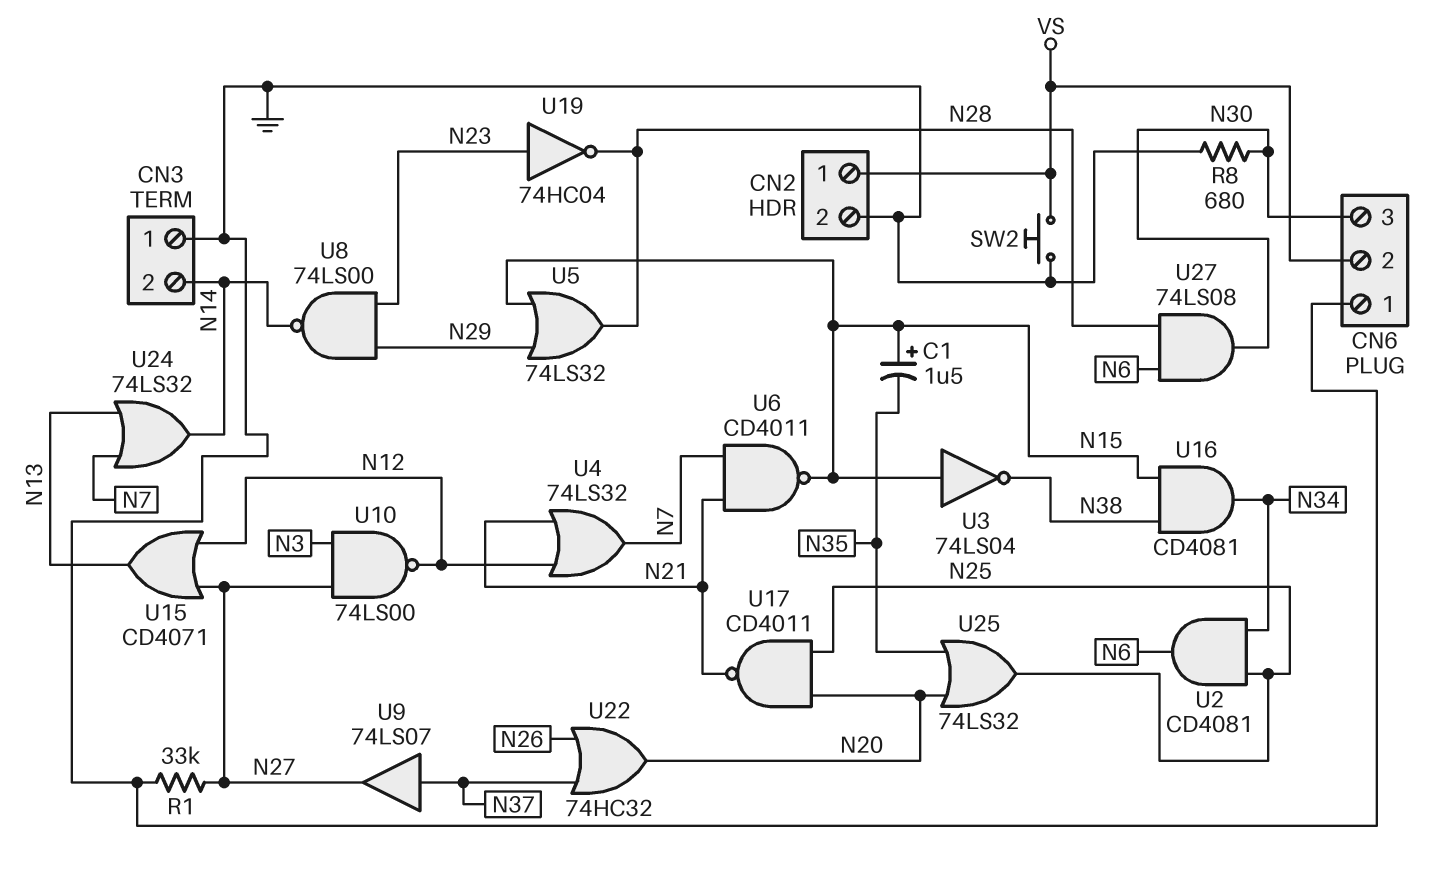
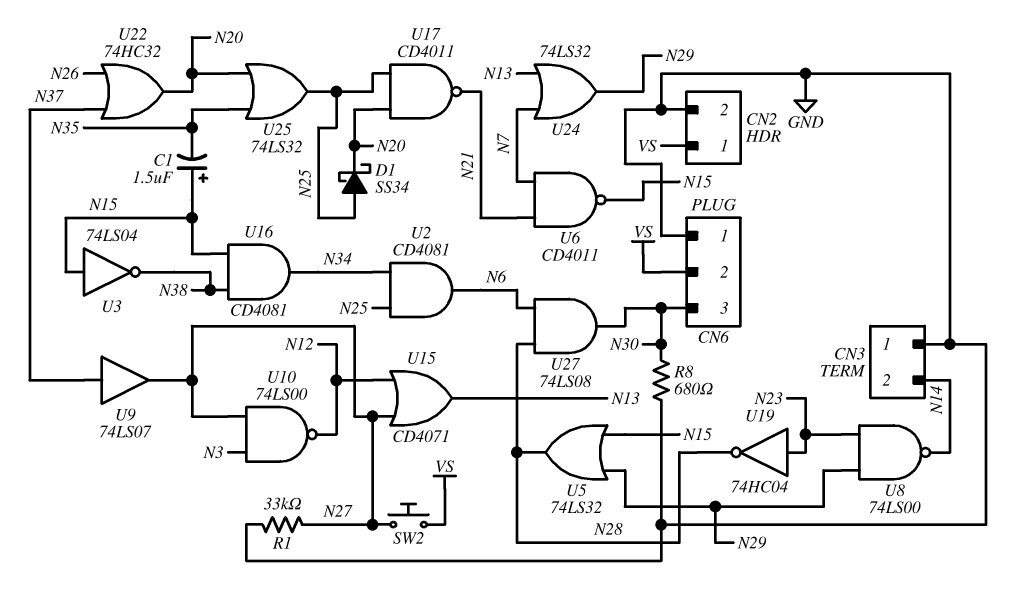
D1: none -> schottky SS34 (A N25, K N20)
SW2: button (GND, VS) -> button (N27, VS)
U4: OR 74LS32 (in N12, in N21, out N7) -> none
U24: OR 74LS32 (in N7, in N13, out N14) -> OR 74LS32 (in N7, in N13, out N29)

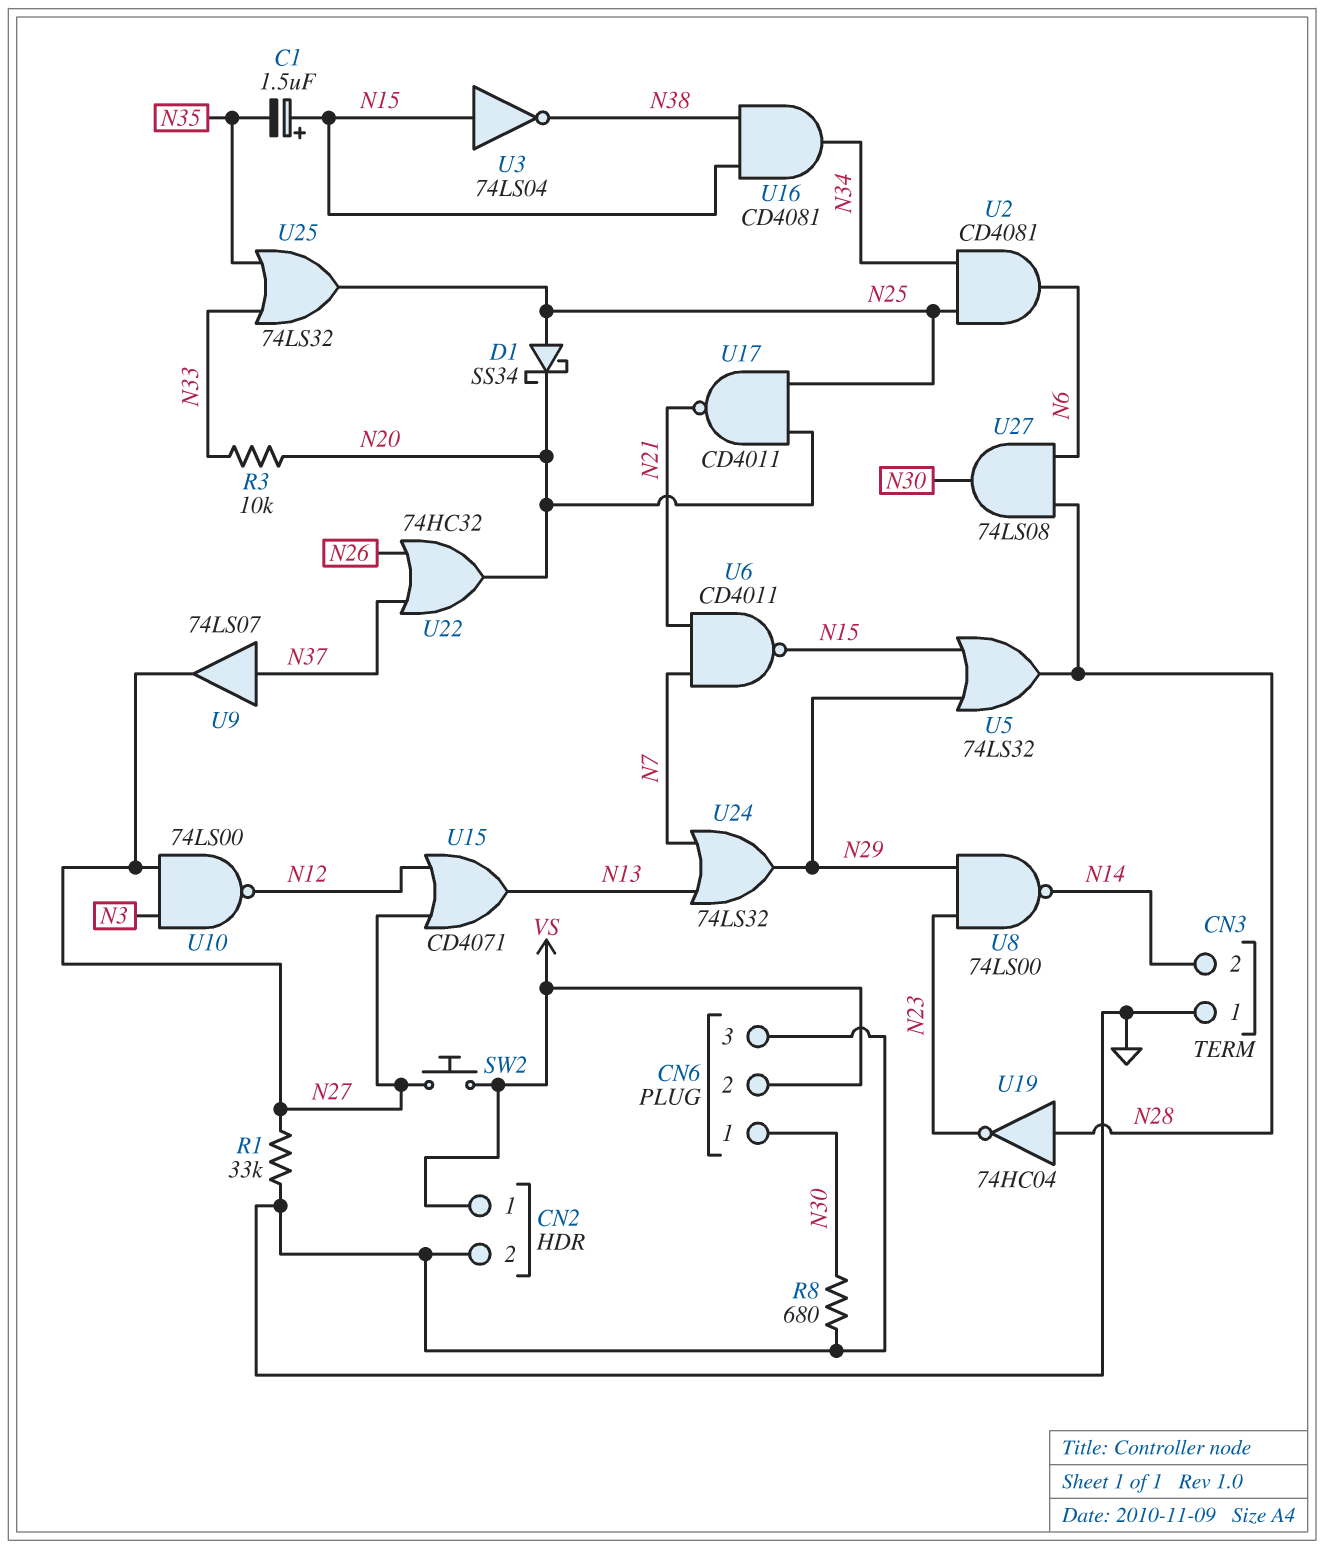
CN6 pin 1: GND -> N30
CN6 pin 3: N30 -> GND
R3: none -> 10k (N20, N33)
U19: NOT 74HC04 (in N23, out N28) -> NOT 74HC04 (in N28, out N23)
U25: OR 74LS32 (in N20, in N35, out N25) -> OR 74LS32 (in N33, in N35, out N25)

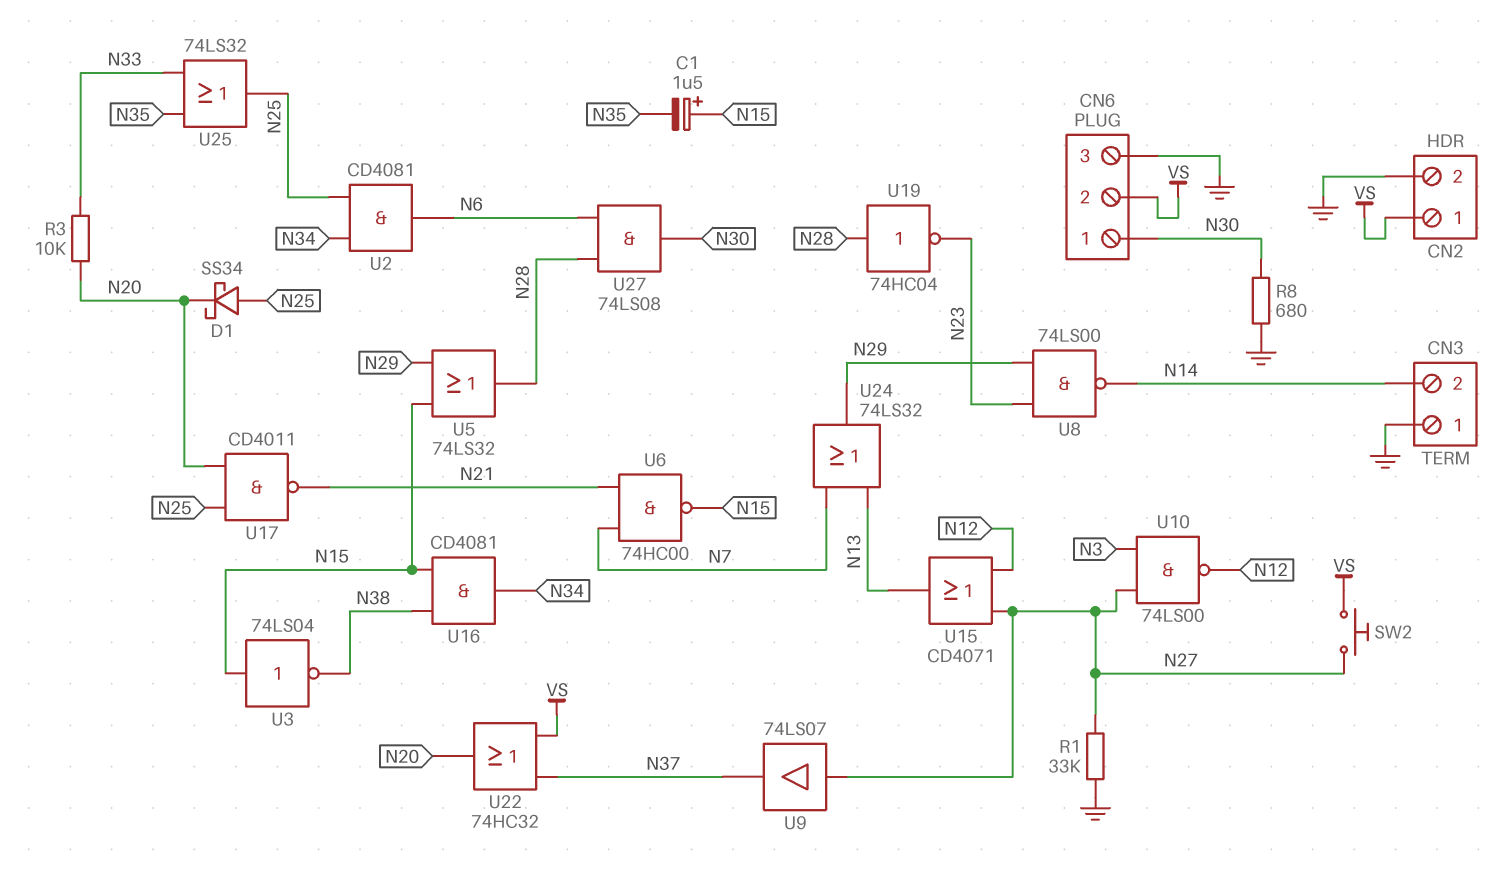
U6: NAND CD4011 (in N7, in N21, out N15) -> NAND 74HC00 (in N7, in N21, out N15)
U9: buffer 74LS07 (in N37, out N27) -> buffer 74LS07 (in N27, out N37)
U22: OR 74HC32 (in N26, in N37, out N20) -> OR 74HC32 (in N37, in VS, out N20)

